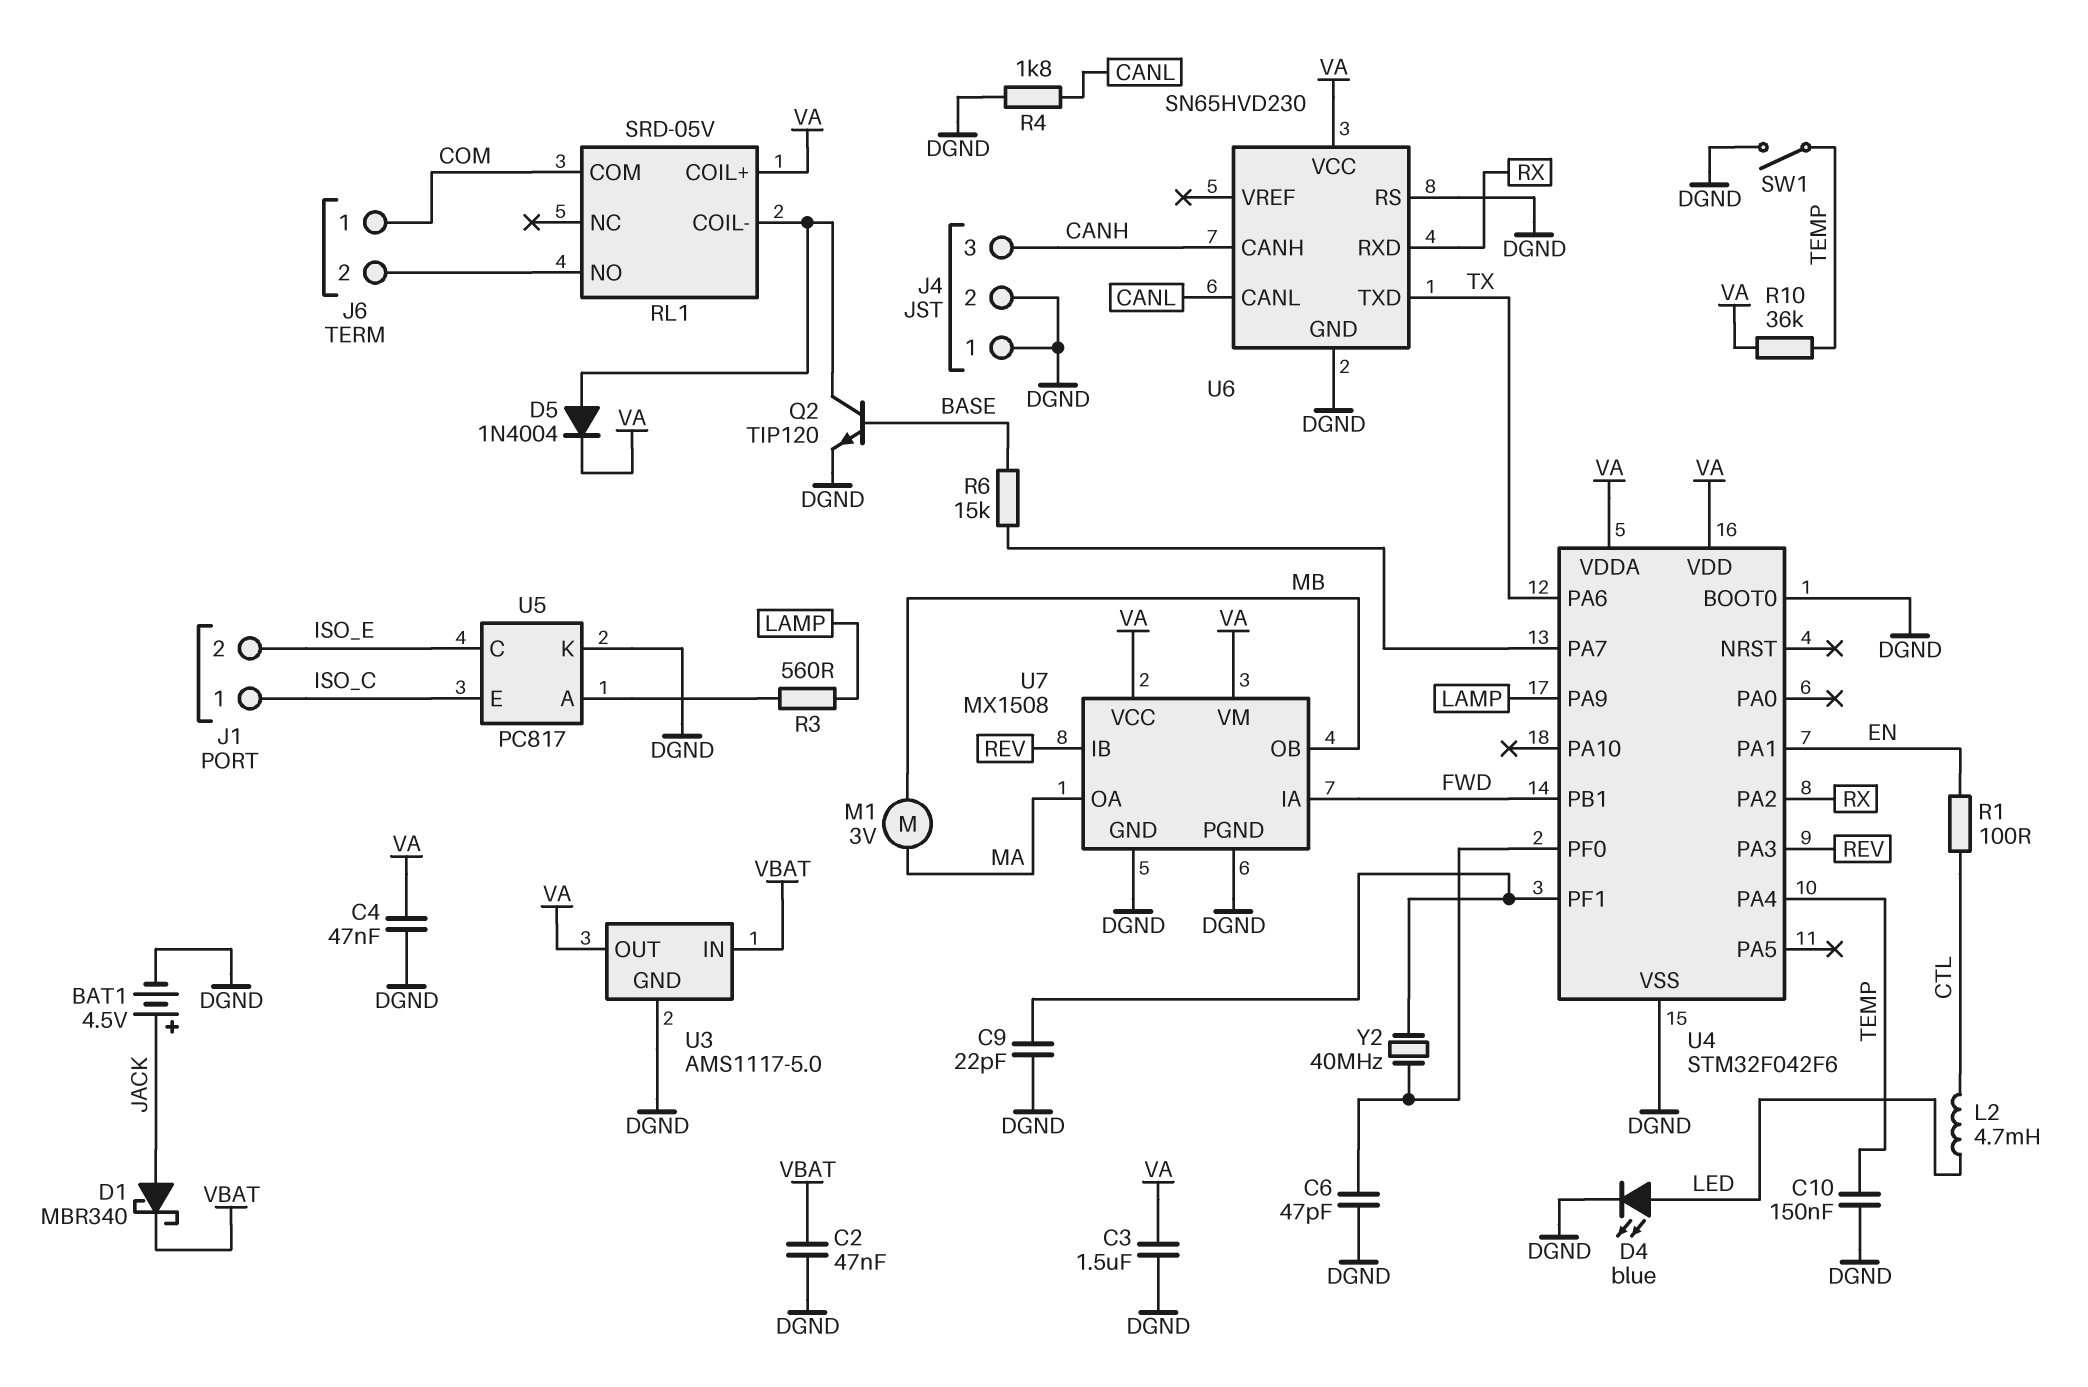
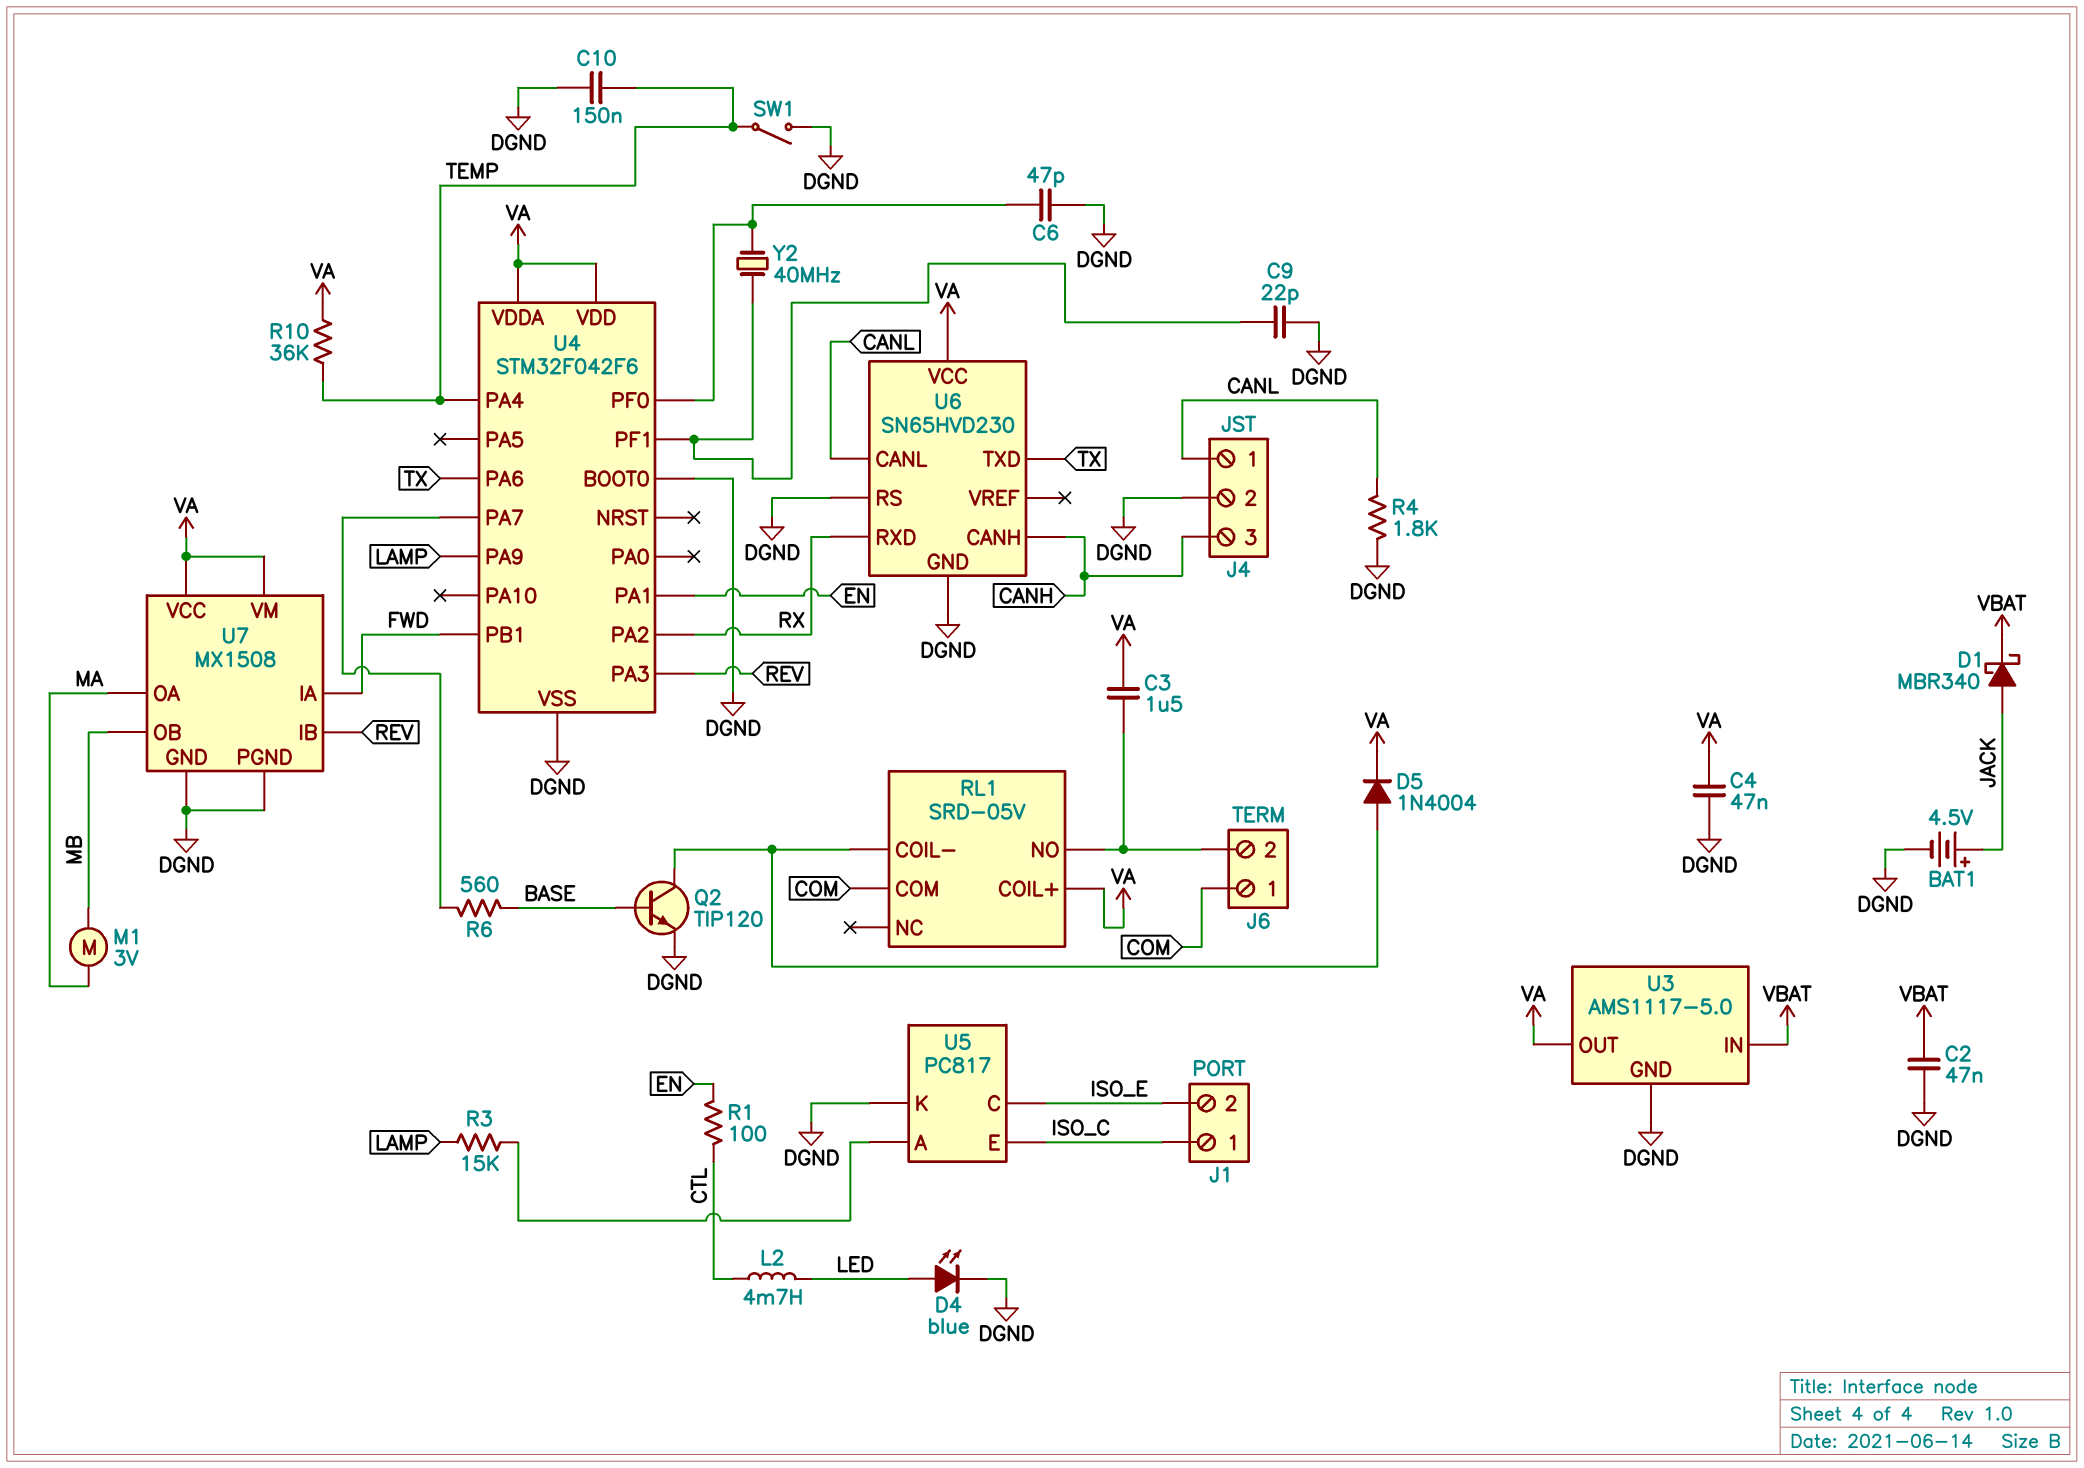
C3: 1.5uF (DGND, VA) -> 1.5uF (J6/2, VA)
J4 pin 1: DGND -> CANL
R3: 560 (LAMP, U5/A) -> 15k (LAMP, U5/A)
R6: 15k (BASE, U4/PA7) -> 560 (BASE, U4/PA7)

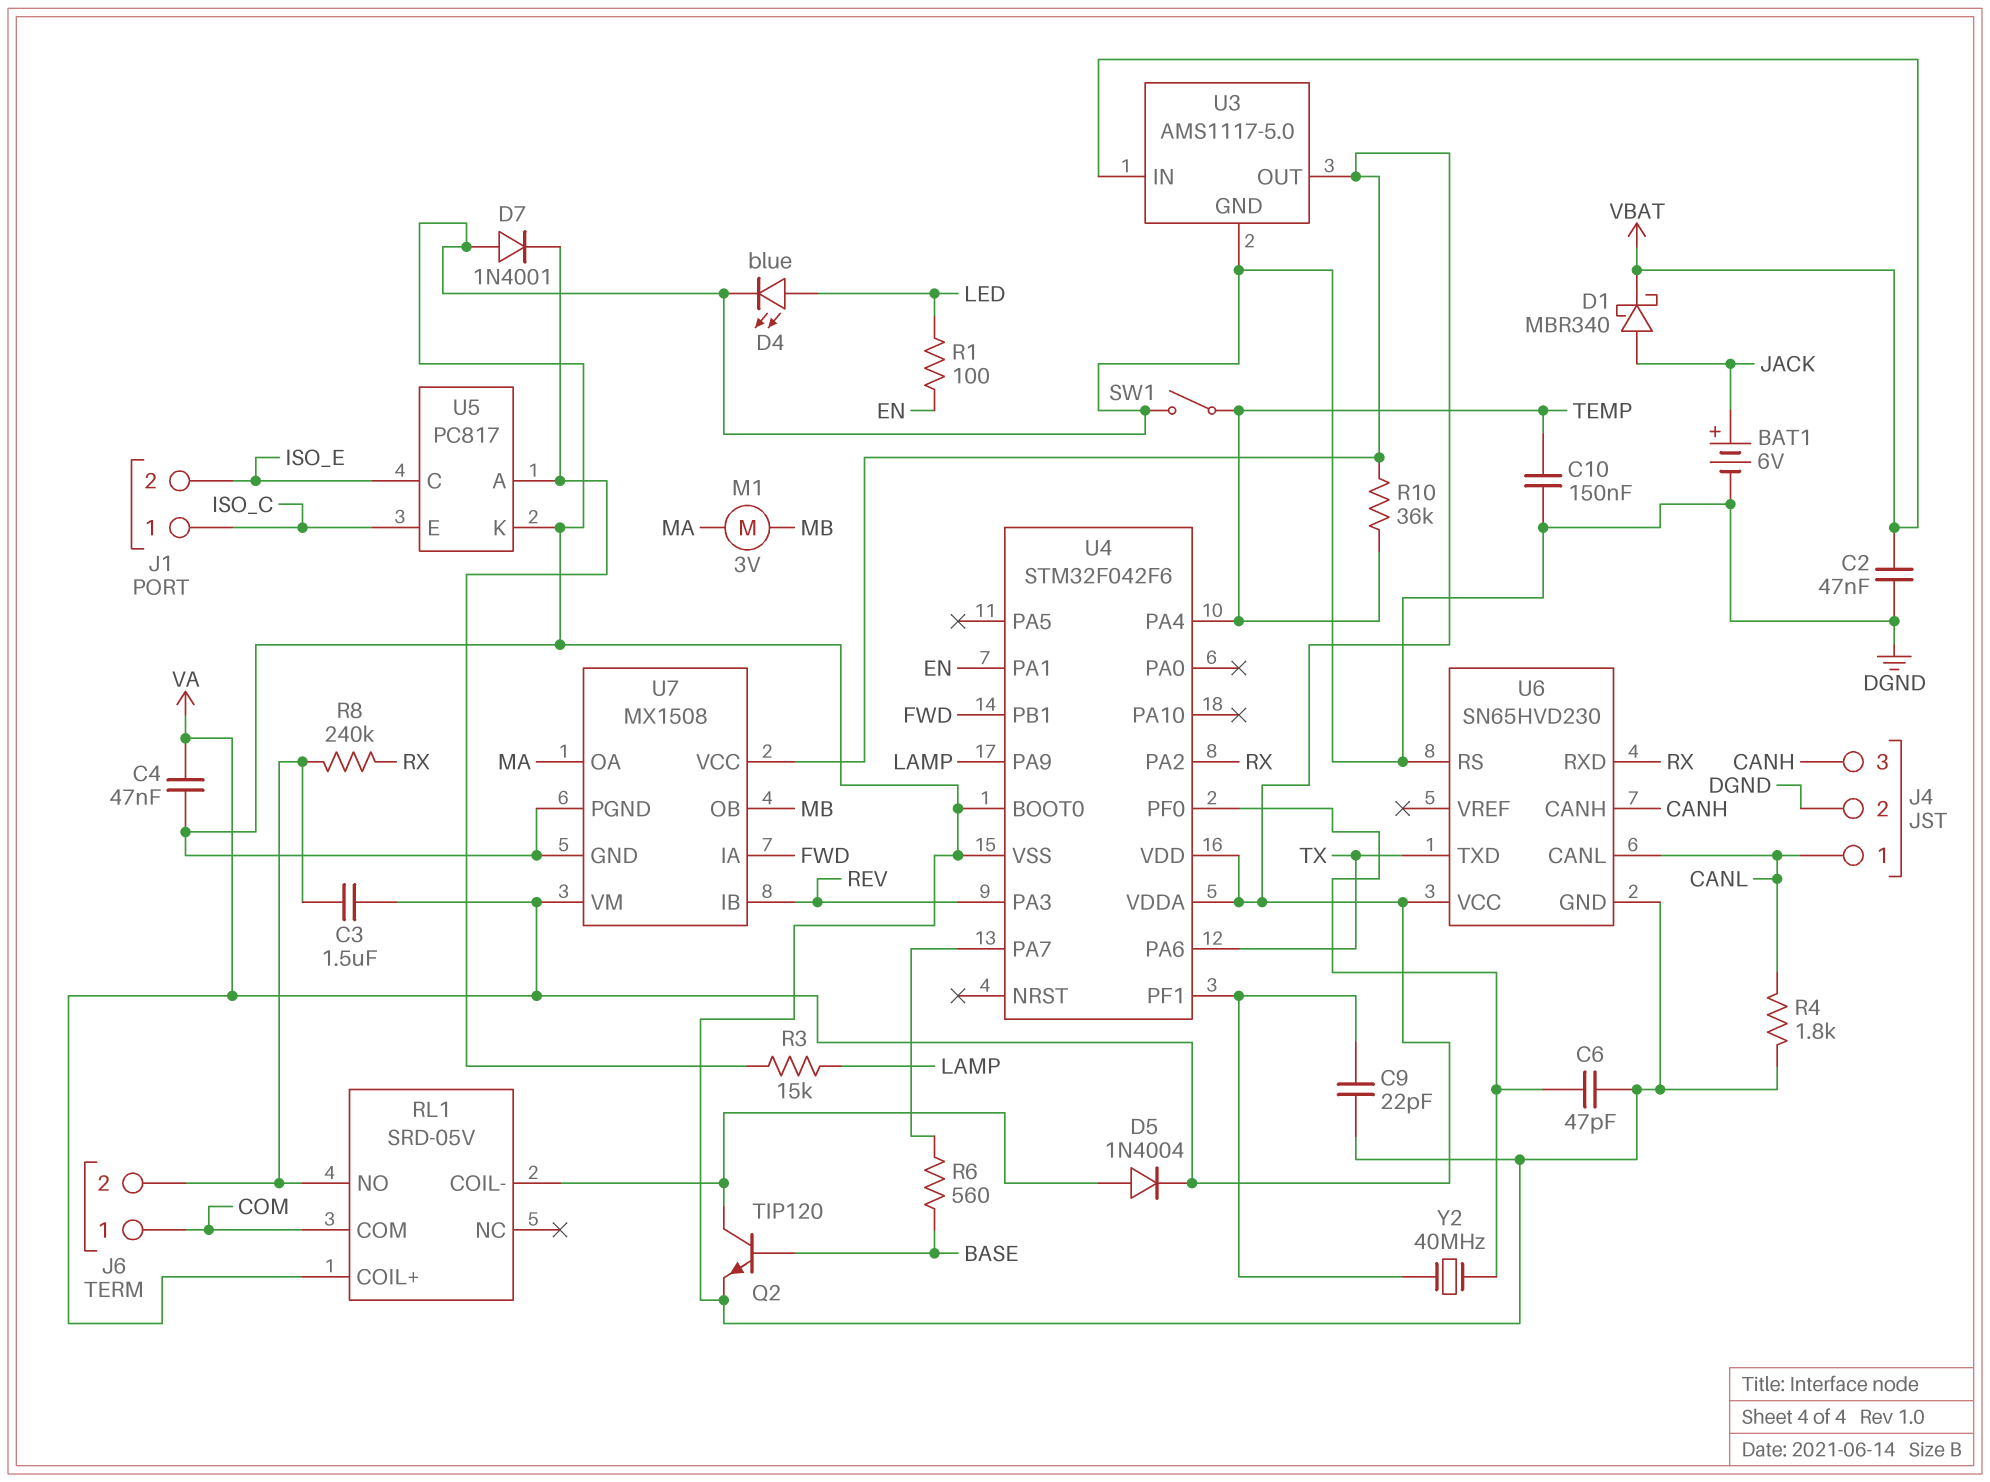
BAT1: 4.5V (plus JACK, minus DGND) -> 6V (plus JACK, minus DGND)
D7: none -> diode 1N4001 (A DGND, K U5/A)
L2: 4.7mH (CTL, LED) -> none
R1: 100 (CTL, EN) -> 100 (EN, LED)
R8: none -> 240k (J6/2, RX)

